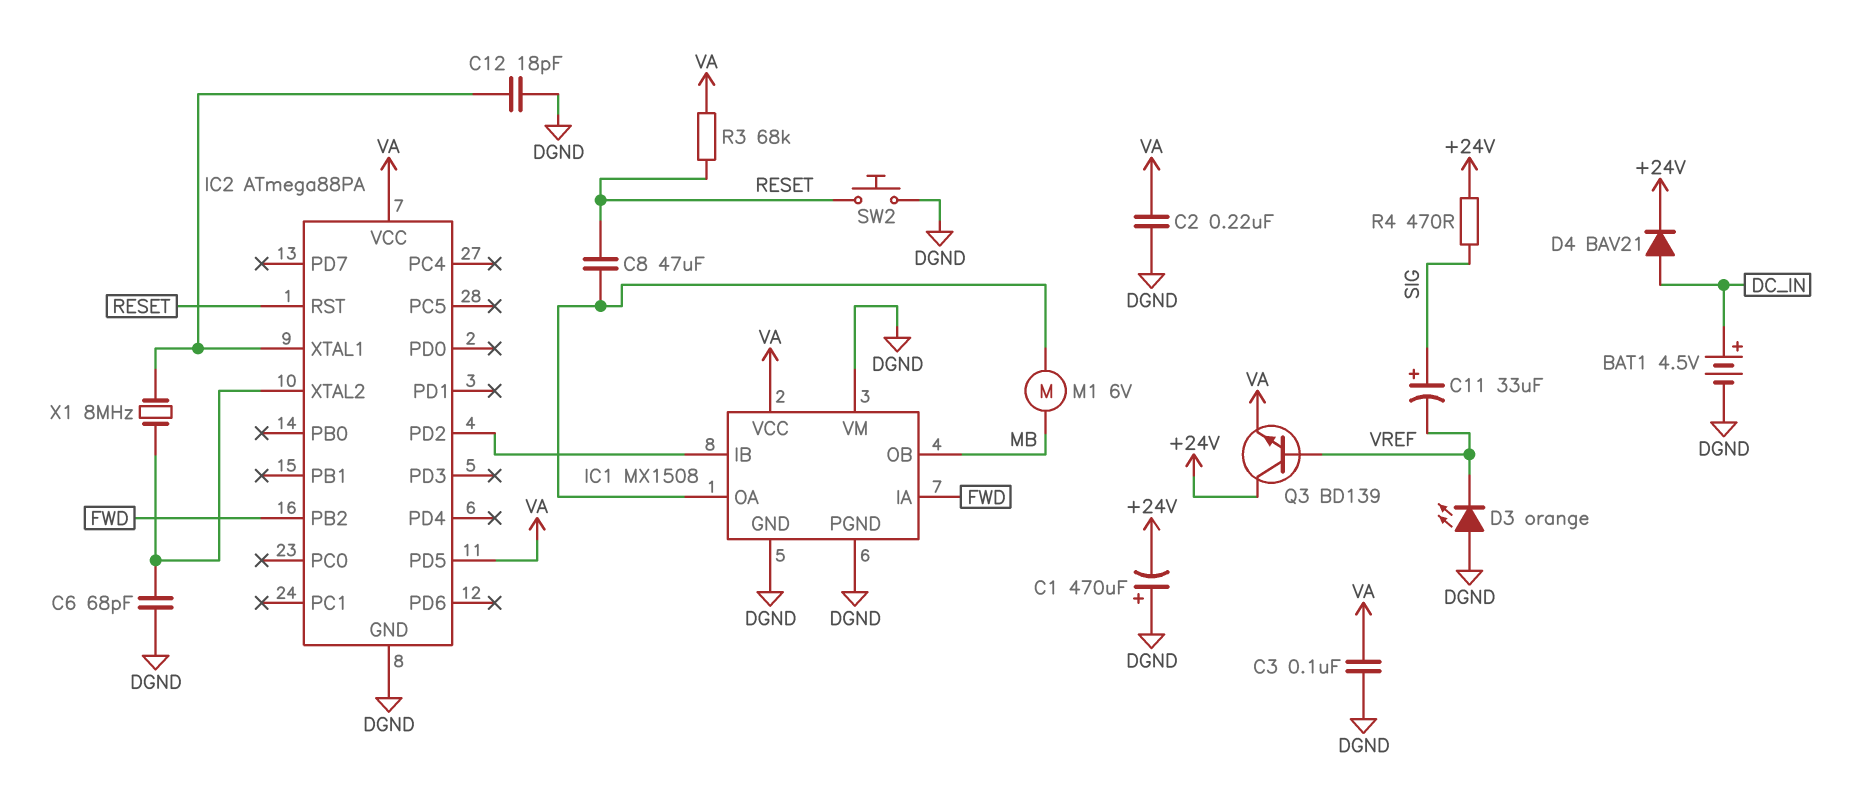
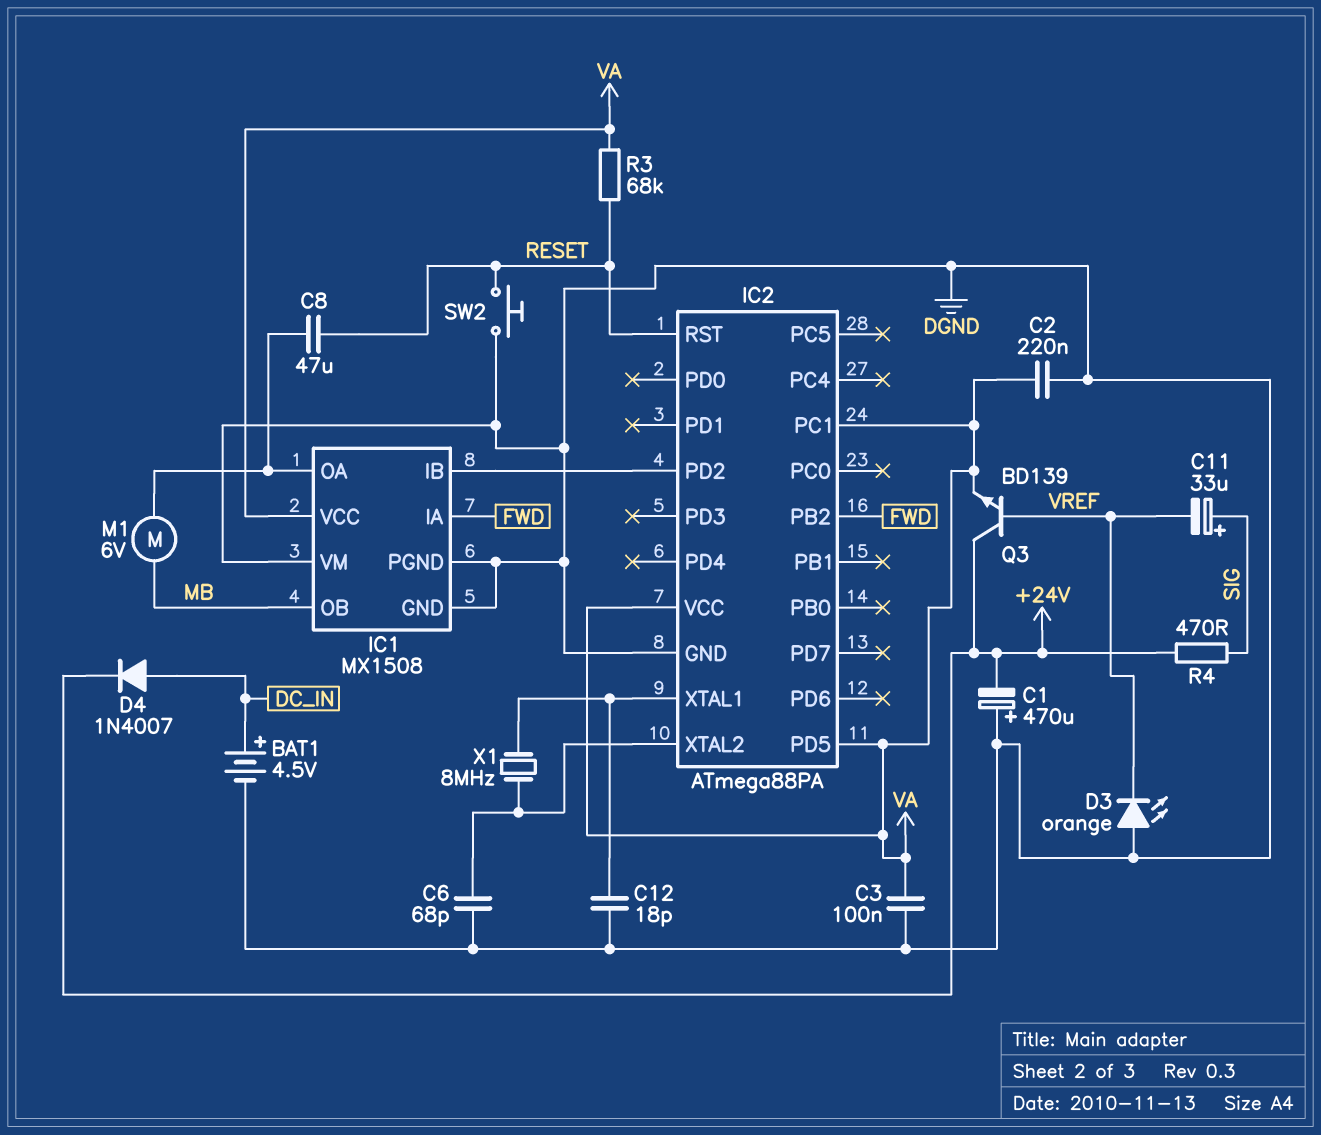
D4: diode BAV21 (A DC_IN, K +24V) -> diode 1N4007 (A DC_IN, K +24V)
IC2 pin PC1: none -> VA

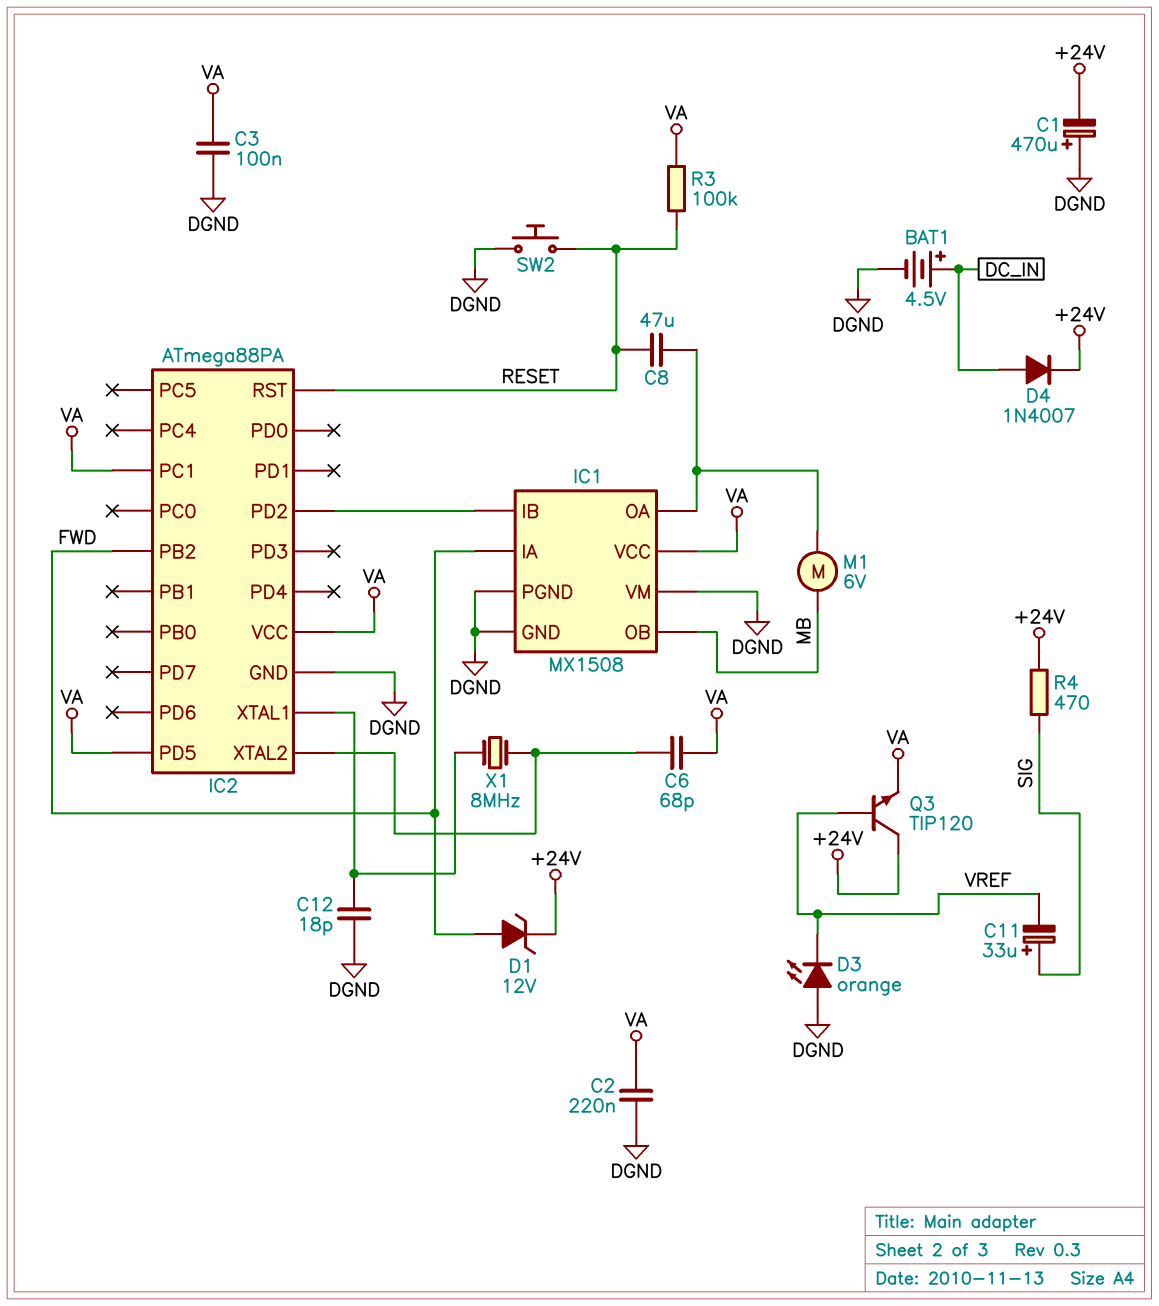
C6: 68pF (DGND, IC2/XTAL2) -> 68pF (IC2/XTAL2, VA)
D1: none -> zener 12V (A FWD, K +24V)
Q3: NPN BD139 (B VREF, C +24V, E VA) -> NPN TIP120 (B VREF, C +24V, E VA)
R3: 68k (RESET, VA) -> 100k (RESET, VA)

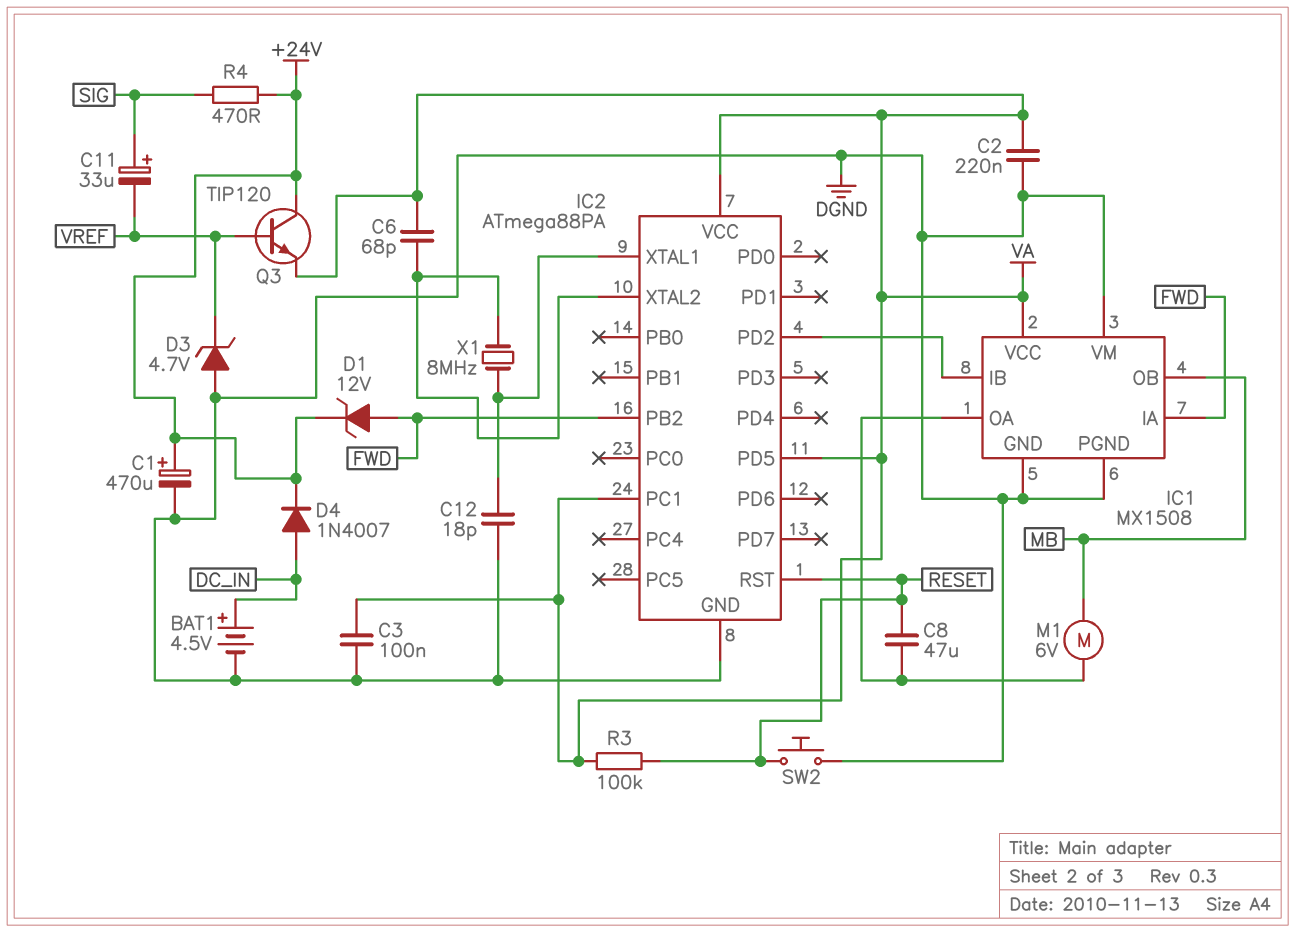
C1: 470uF (plus DGND, minus +24V) -> 470uF (plus +24V, minus DGND)
D3: LED orange (A DGND, K VREF) -> zener 4.7V (A DGND, K VREF)

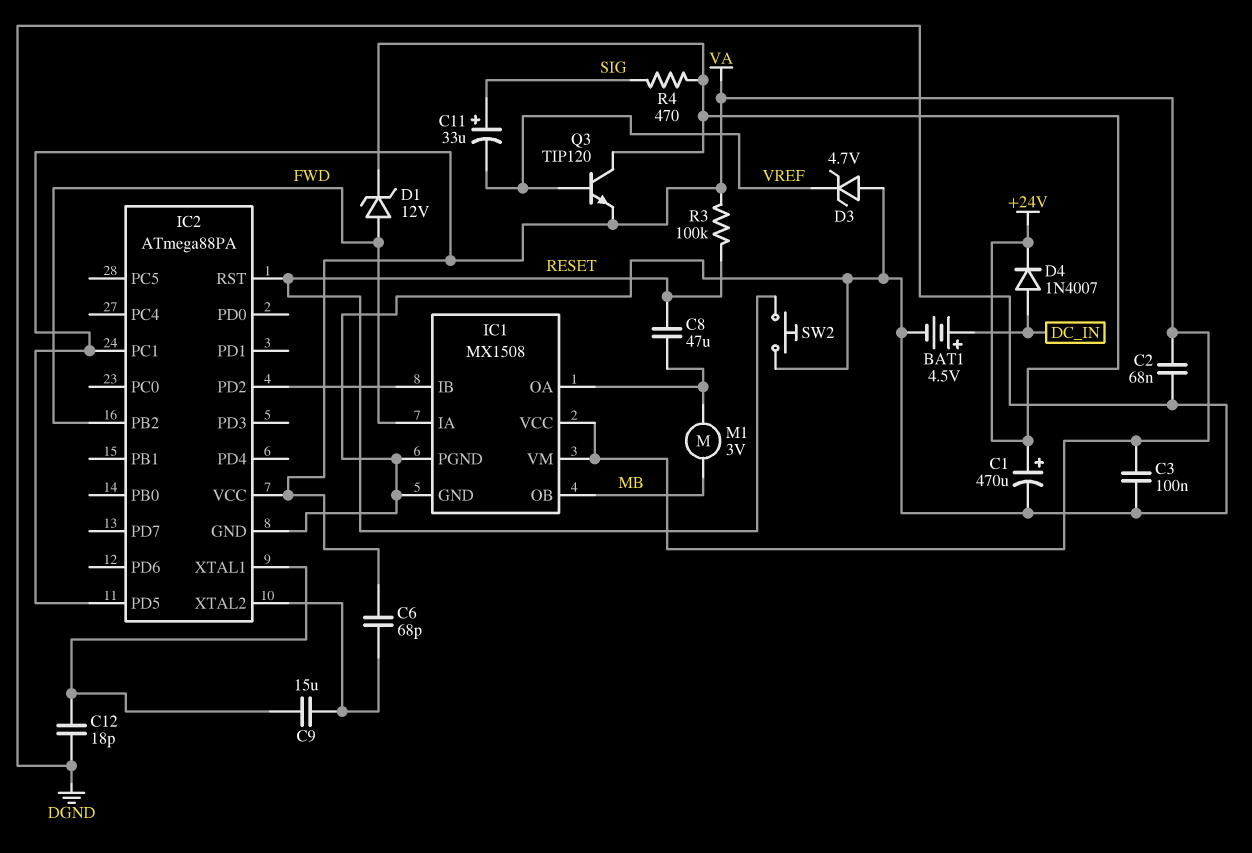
C2: 220nF (DGND, VA) -> 68nF (DGND, VA)
C9: none -> 15uF (IC2/XTAL1, IC2/XTAL2)
IC1 pin VM: DGND -> VA
M1: motor 6V (IC1/OA, MB) -> motor 3V (IC1/OA, MB)
X1: 8MHz (IC2/XTAL1, IC2/XTAL2) -> none

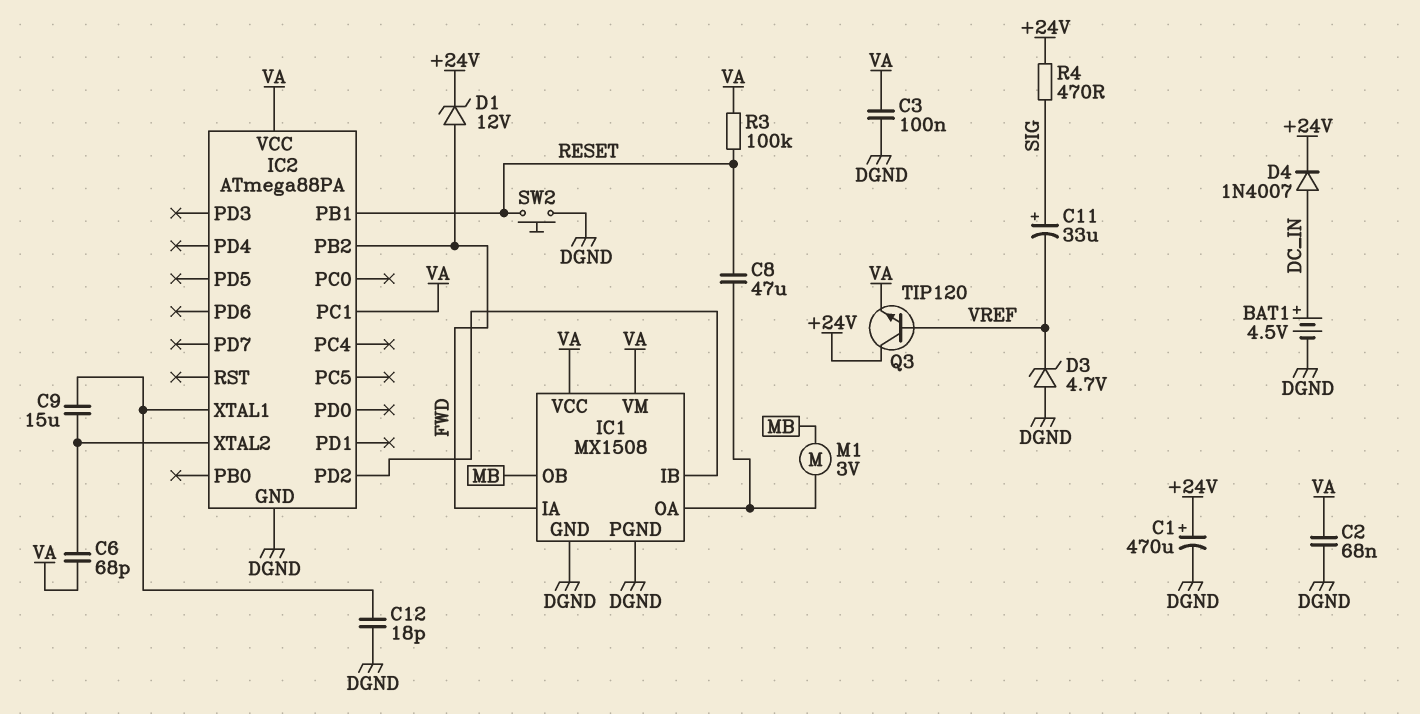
IC2 pin PB1: none -> RESET
IC2 pin PD5: VA -> none
IC2 pin RST: RESET -> none

